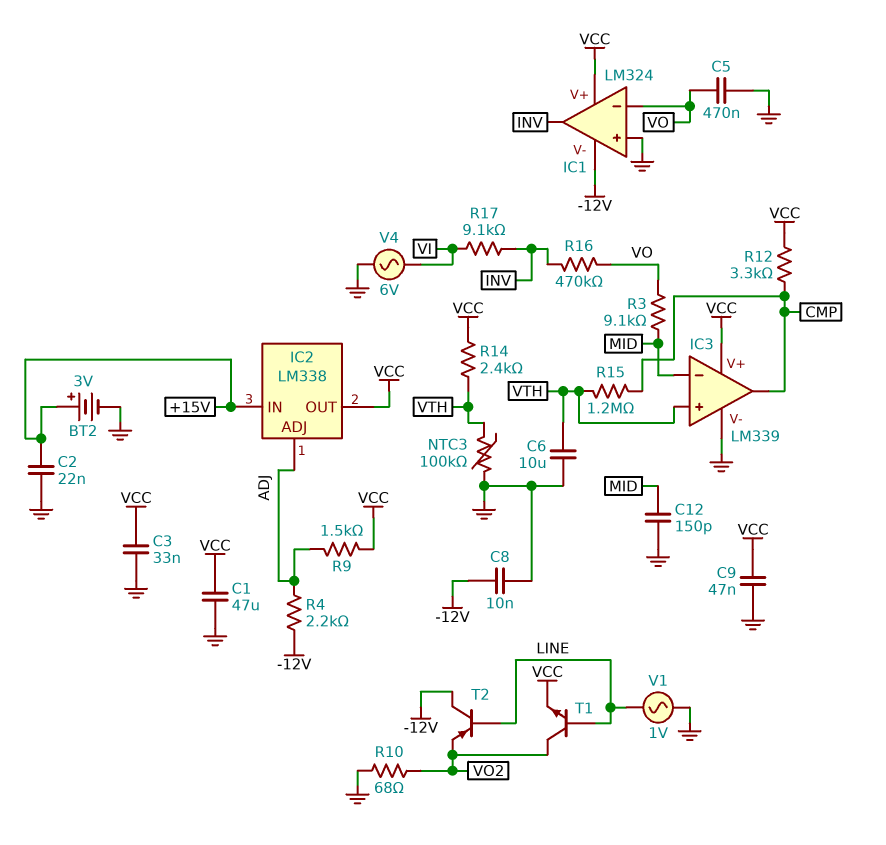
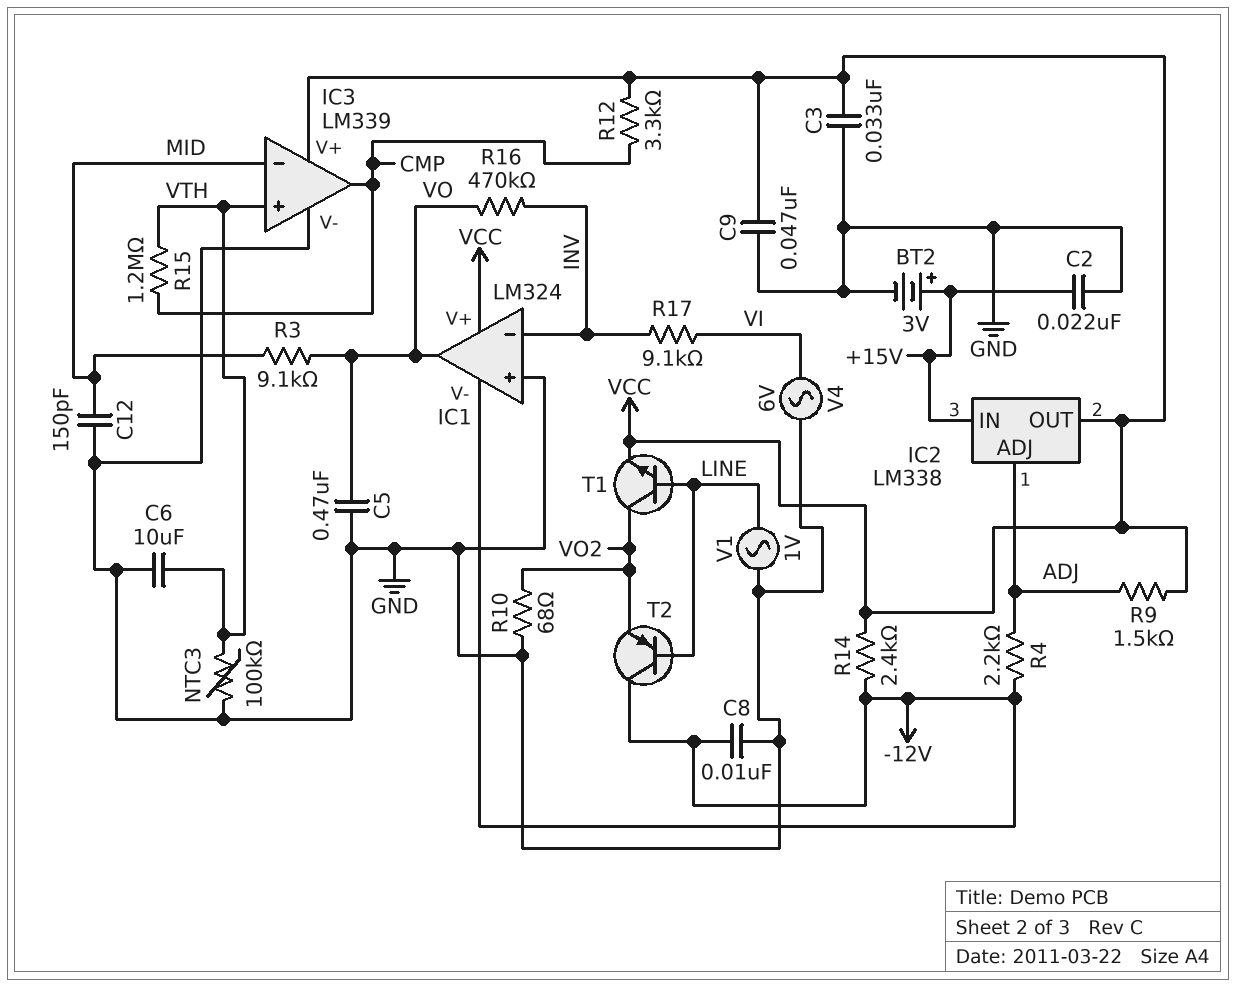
C1: 47uF (GND, VCC) -> none
IC1 pin in-: VO -> INV
IC1 pin out: INV -> VO
R14: 2.4k (VCC, VTH) -> 2.4k (-12V, VCC)

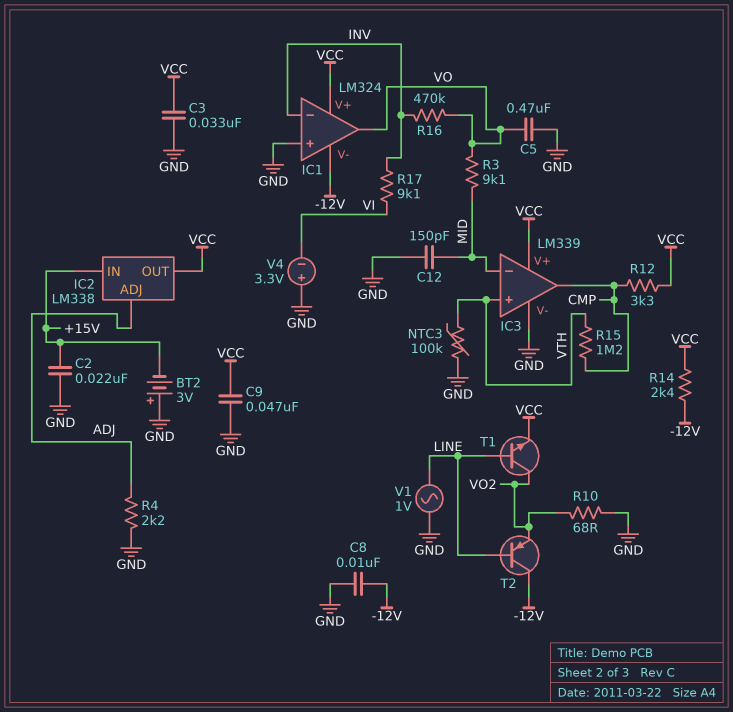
BT2: 3V (plus +15V, minus GND) -> 3V (plus GND, minus +15V)
C6: 10uF (GND, VTH) -> none
R4: 2.2k (-12V, ADJ) -> 2.2k (ADJ, GND)
R9: 1.5k (ADJ, VCC) -> none
V4: AC 6V (GND, VI) -> 3.3V (plus GND, minus VI)

